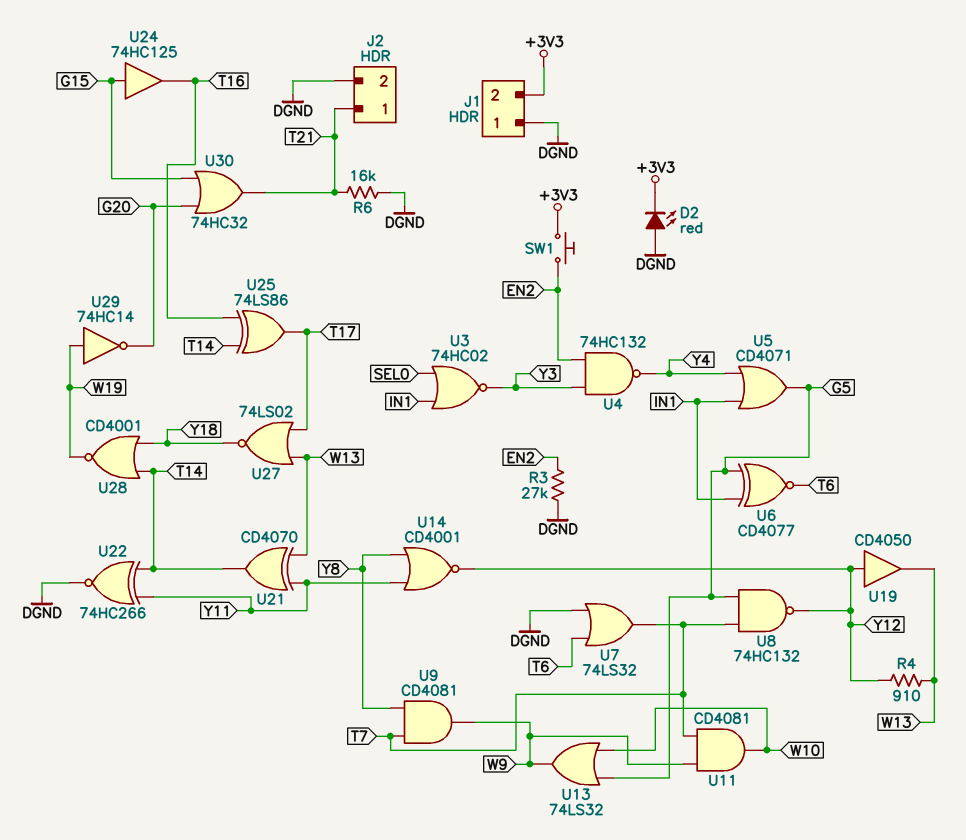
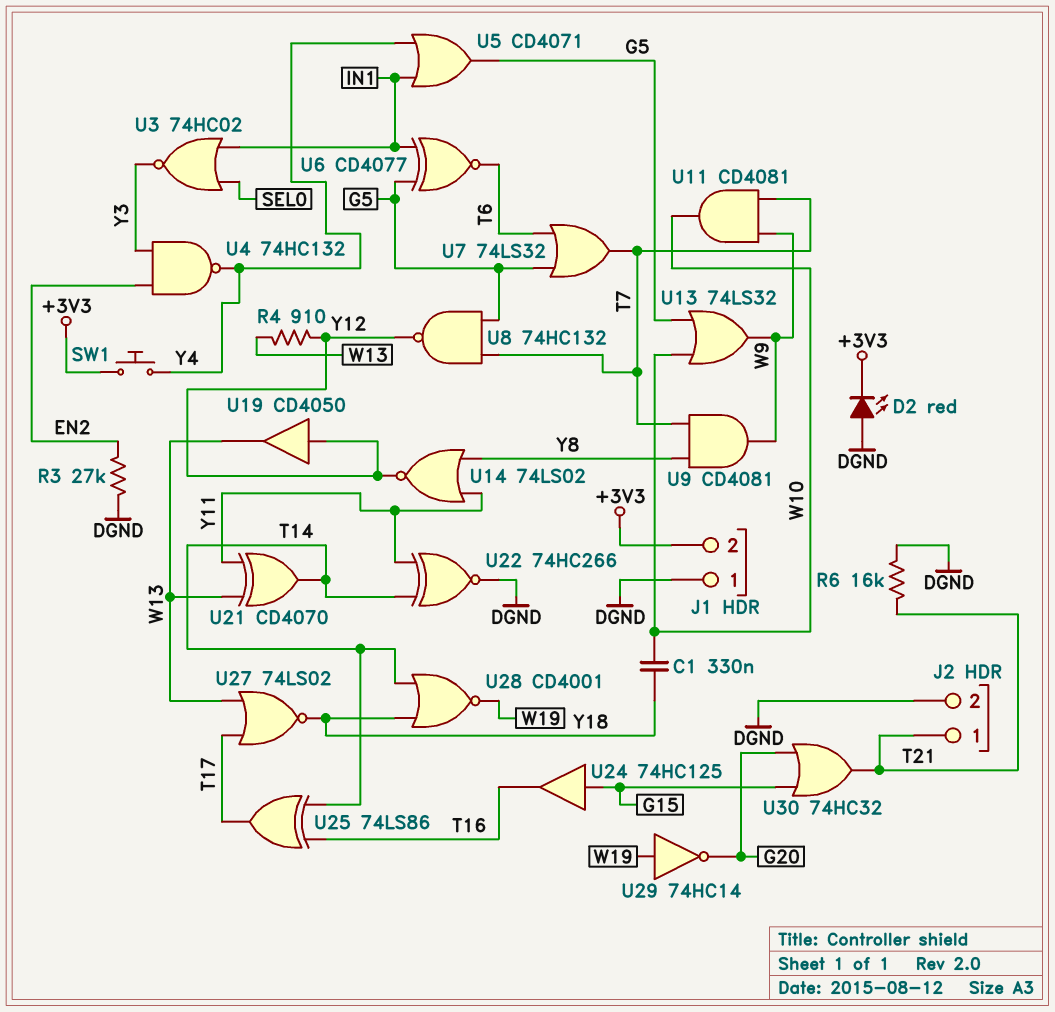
C1: none -> 330nF (W10, Y18)
SW1: button (+3V3, EN2) -> button (+3V3, Y4)
U7: OR 74LS32 (in DGND, in T6, out T7) -> OR 74LS32 (in G5, in T6, out T7)
U14: NOR CD4001 (in Y8, in Y11, out Y12) -> NOR 74LS02 (in Y8, in Y11, out Y12)

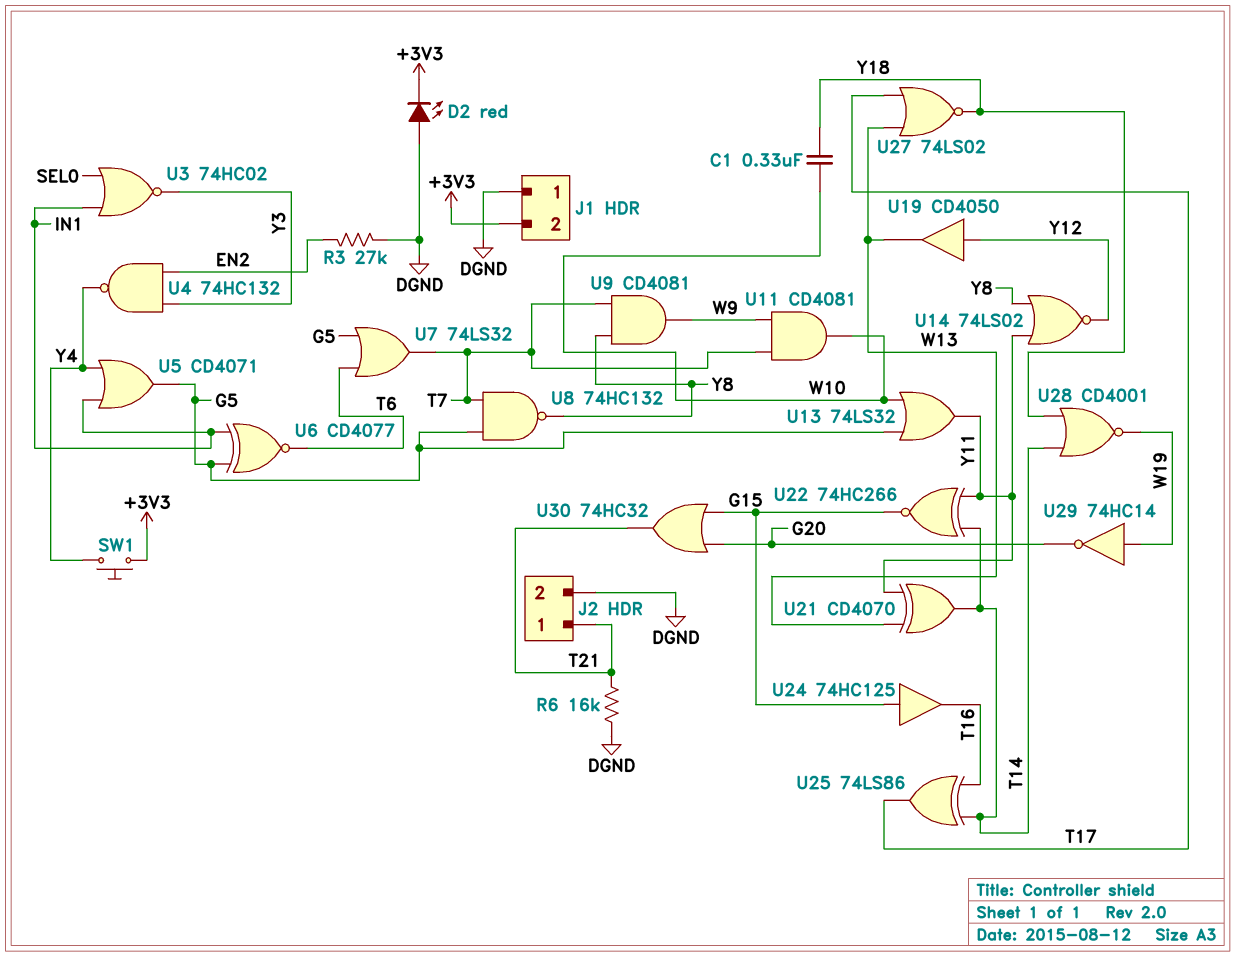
R4: 910 (W13, Y12) -> none
U8: NAND 74HC132 (in G5, in T7, out Y12) -> NAND 74HC132 (in G5, in T7, out Y8)
U13: OR 74LS32 (in G5, in W10, out W9) -> OR 74LS32 (in G5, in W10, out Y11)
U22: XNOR 74HC266 (in T14, in Y11, out DGND) -> XNOR 74HC266 (in T14, in Y11, out G15)

